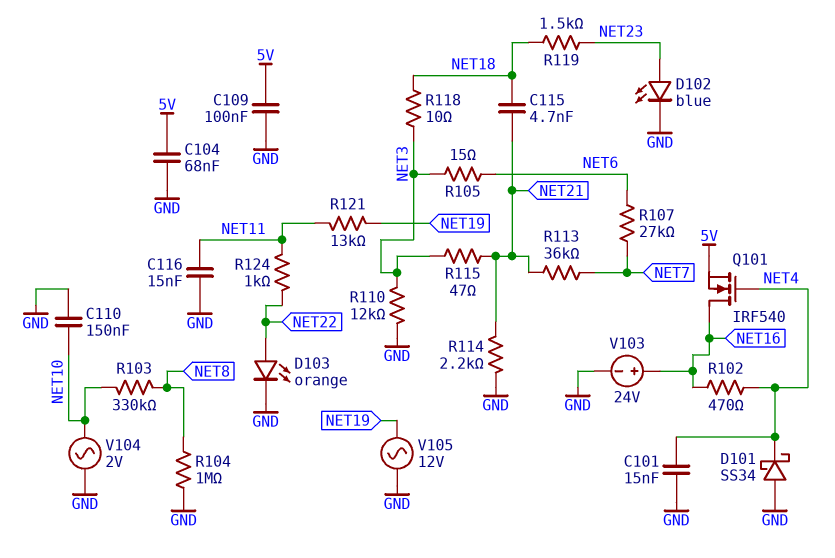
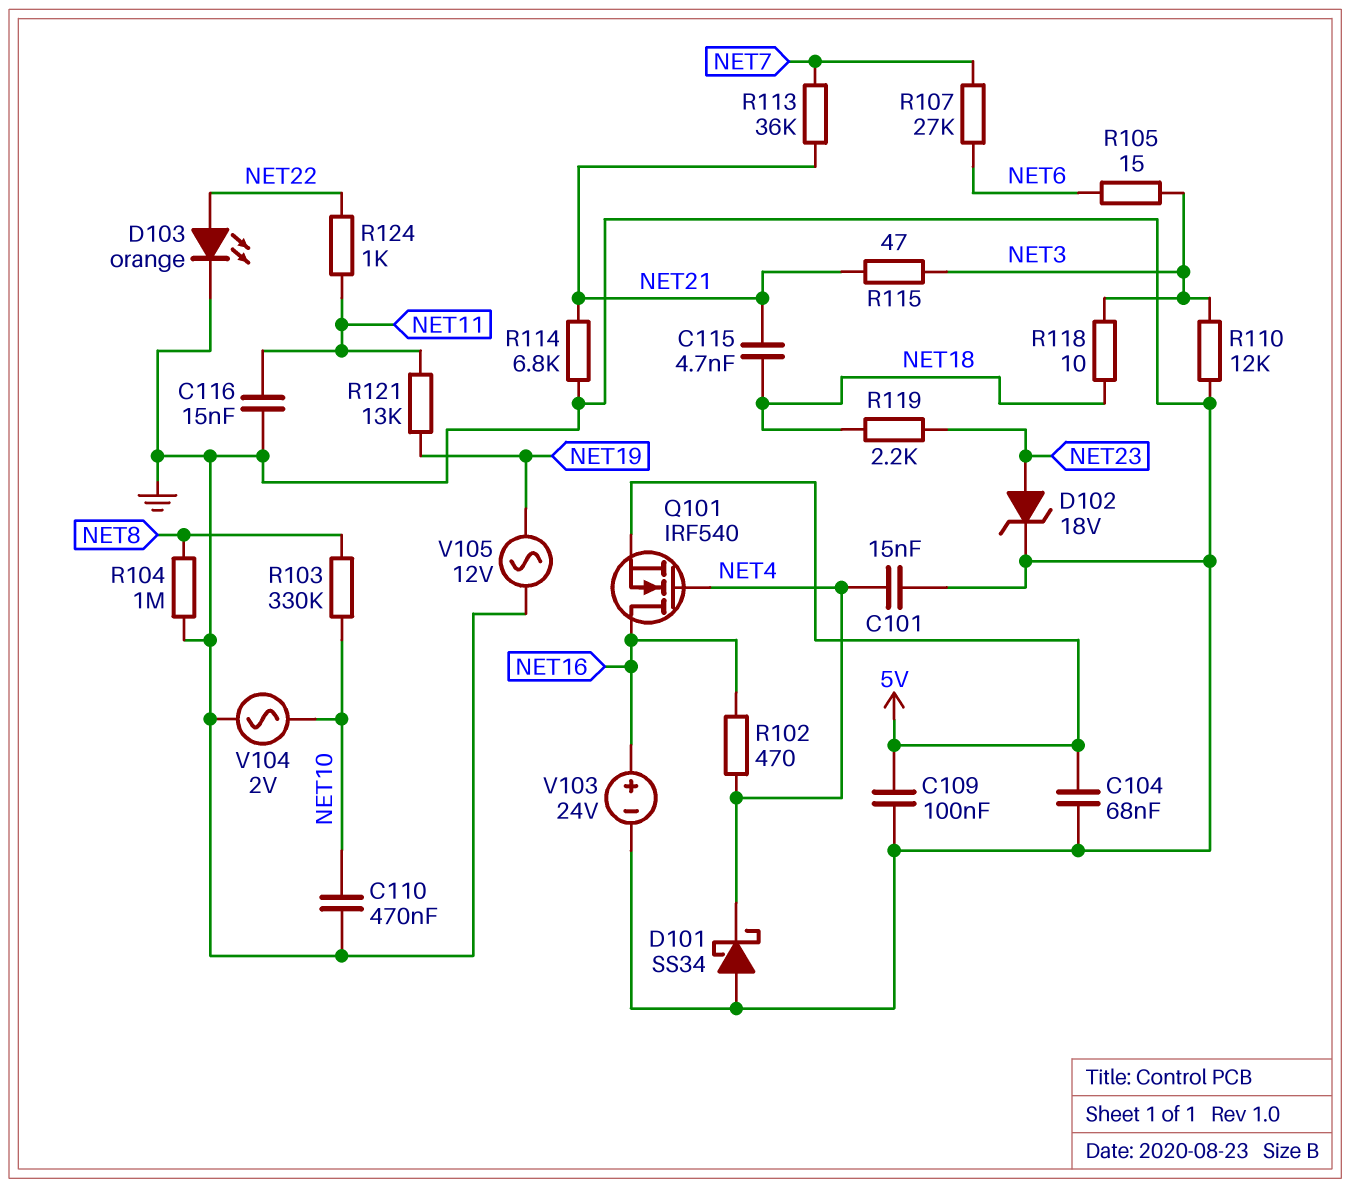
C110: 150nF (GND, NET10) -> 470nF (GND, NET10)
D102: LED blue (A NET23, K GND) -> zener 18V (A NET23, K GND)
R114: 2.2k (GND, NET21) -> 6.8k (GND, NET21)
R119: 1.5k (NET18, NET23) -> 2.2k (NET18, NET23)

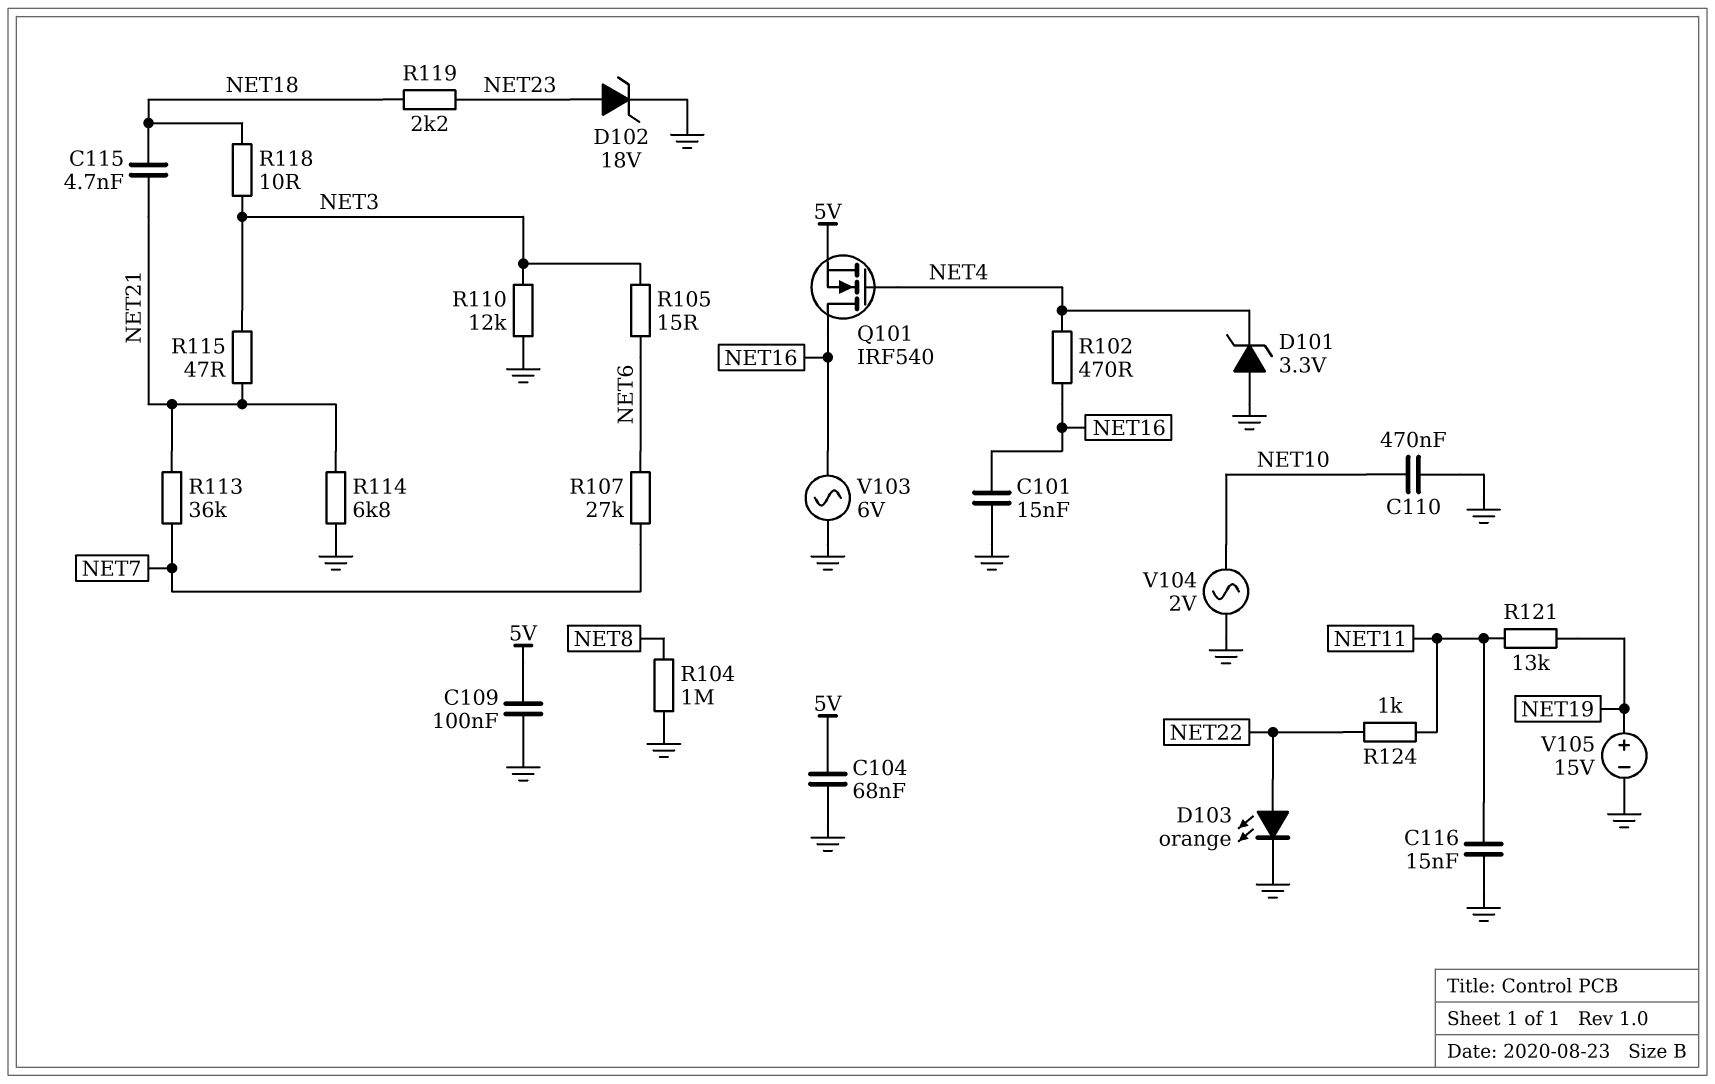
C101: 15nF (GND, NET4) -> 15nF (GND, NET16)
D101: schottky SS34 (A GND, K NET4) -> zener 3.3V (A GND, K NET4)
R103: 330k (NET8, NET10) -> none
V103: 24V (plus NET16, minus GND) -> AC 6V (GND, NET16)
V105: AC 12V (GND, NET19) -> 15V (plus NET19, minus GND)

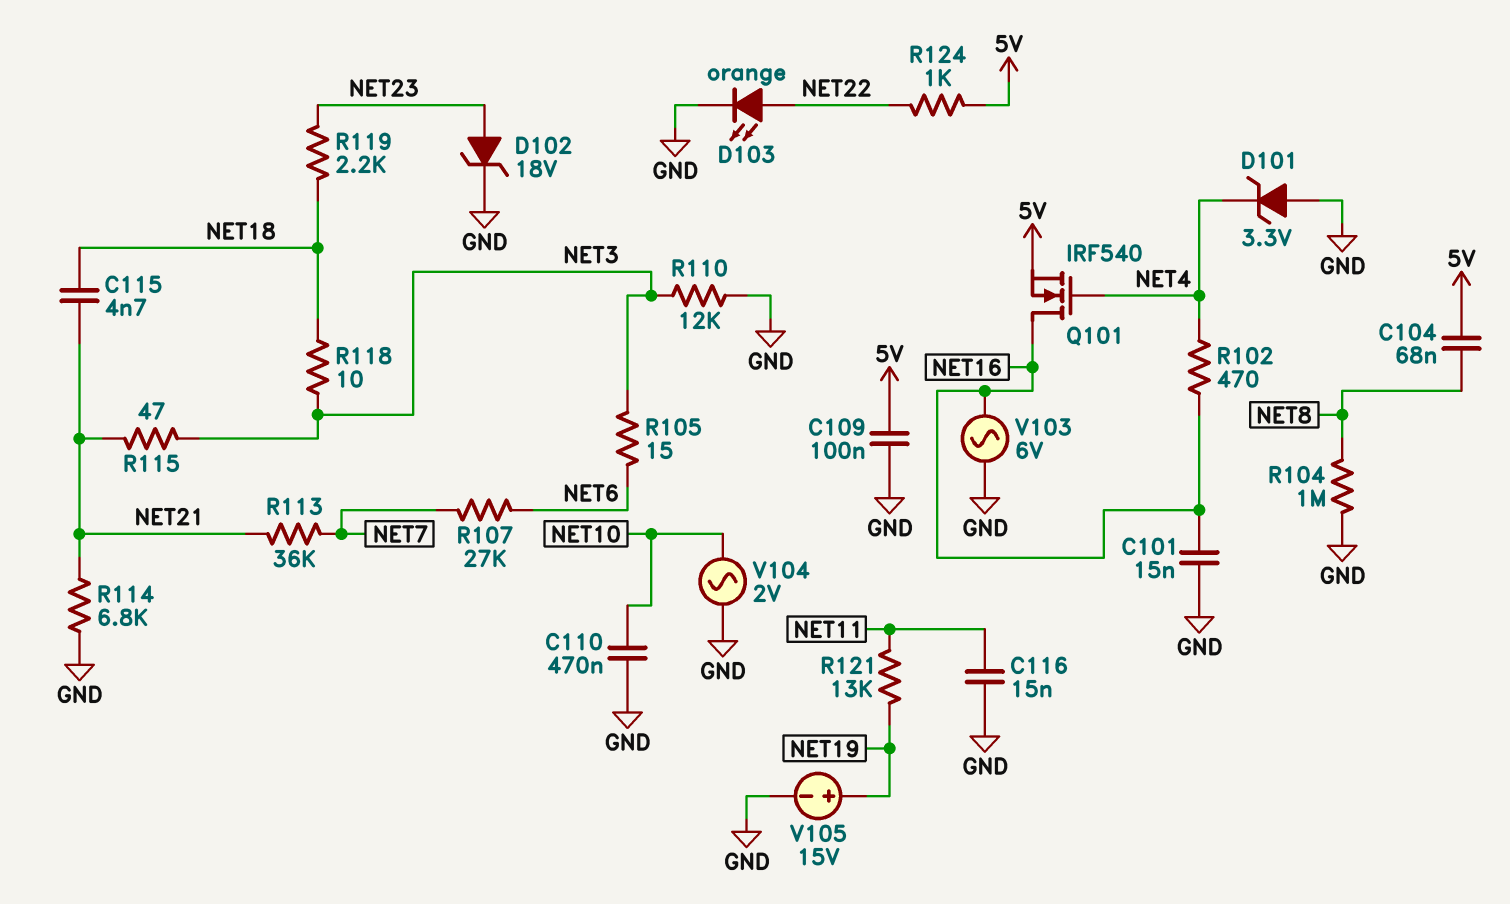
C104: 68nF (5V, GND) -> 68nF (5V, NET8)
R124: 1k (NET11, NET22) -> 1k (5V, NET22)

